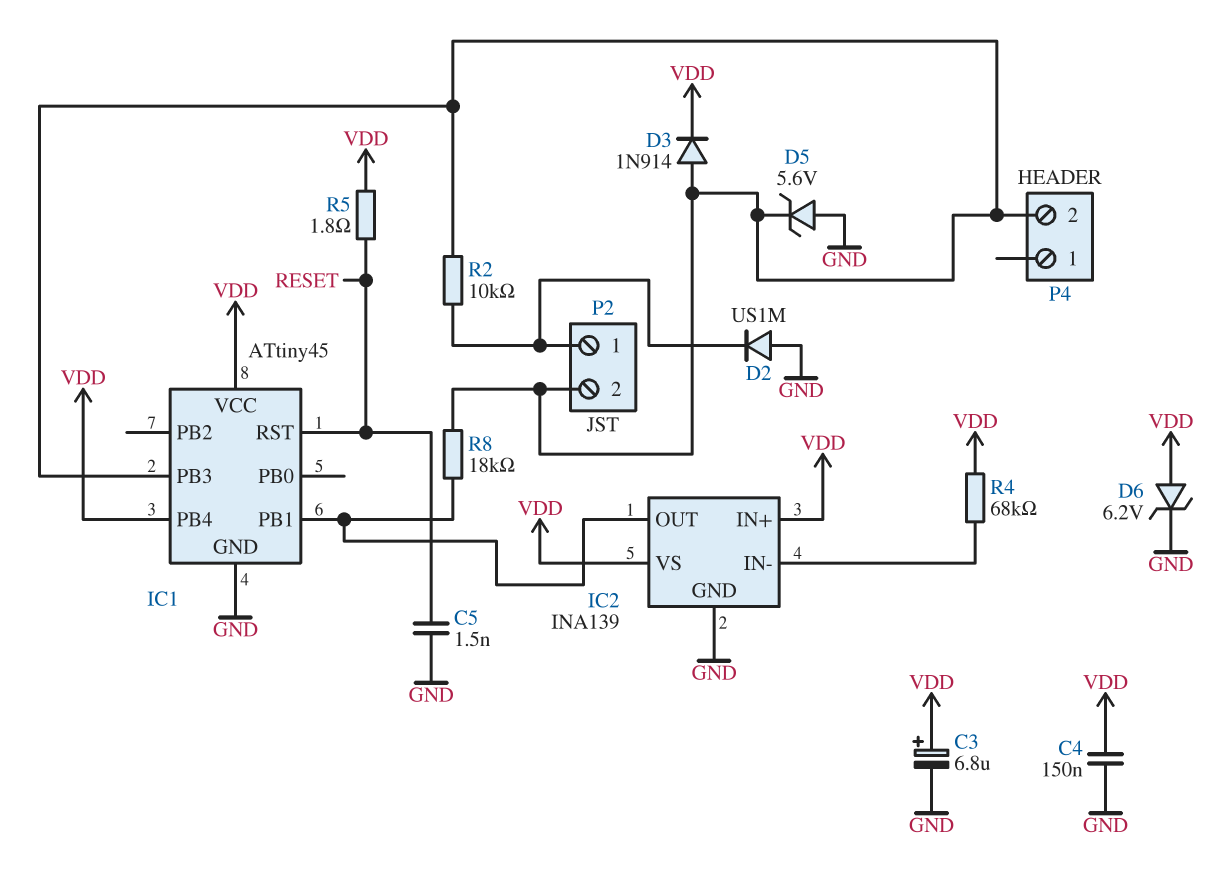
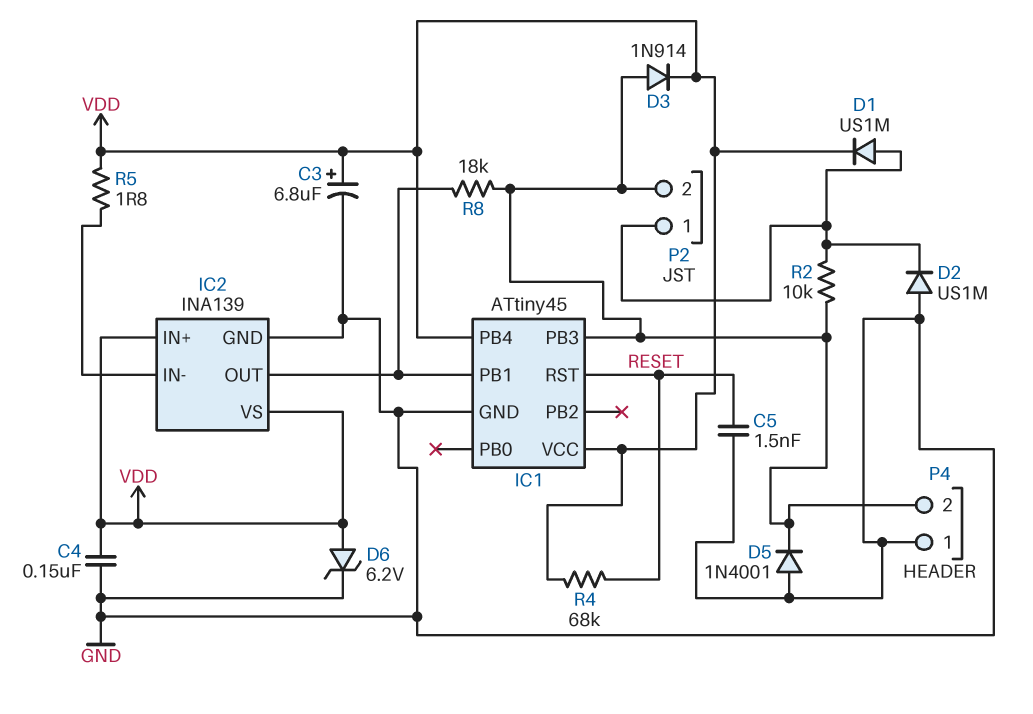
D1: none -> diode US1M (A P2/1, K VDD)
D5: zener 5.6V (A GND, K IC1/PB3) -> diode 1N4001 (A GND, K IC1/PB3)
P4 pin 1: none -> GND
R4: 68k (IC2/IN-, VDD) -> 68k (RESET, VDD)
R5: 1.8 (RESET, VDD) -> 1.8 (IC2/IN-, VDD)

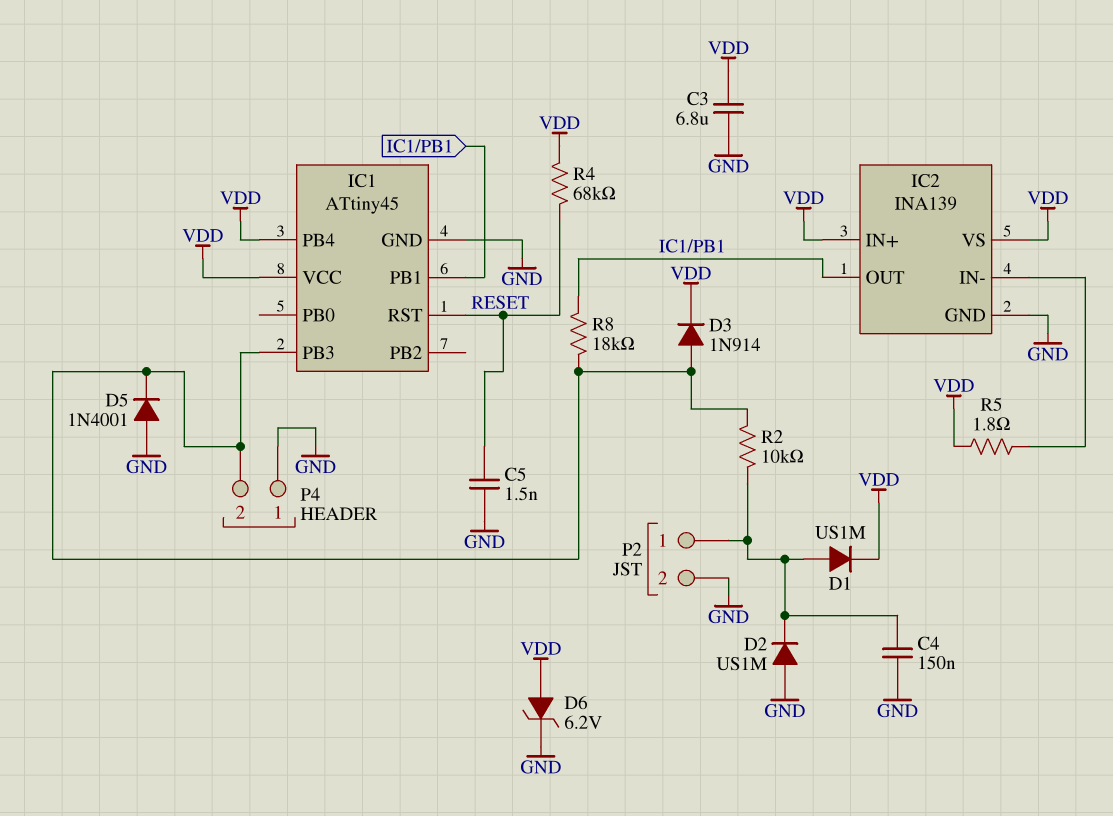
C3: 6.8uF (plus VDD, minus GND) -> 6.8uF (GND, VDD)
C4: 150nF (GND, VDD) -> 150nF (GND, P2/1)
P2 pin 2: IC1/PB3 -> GND

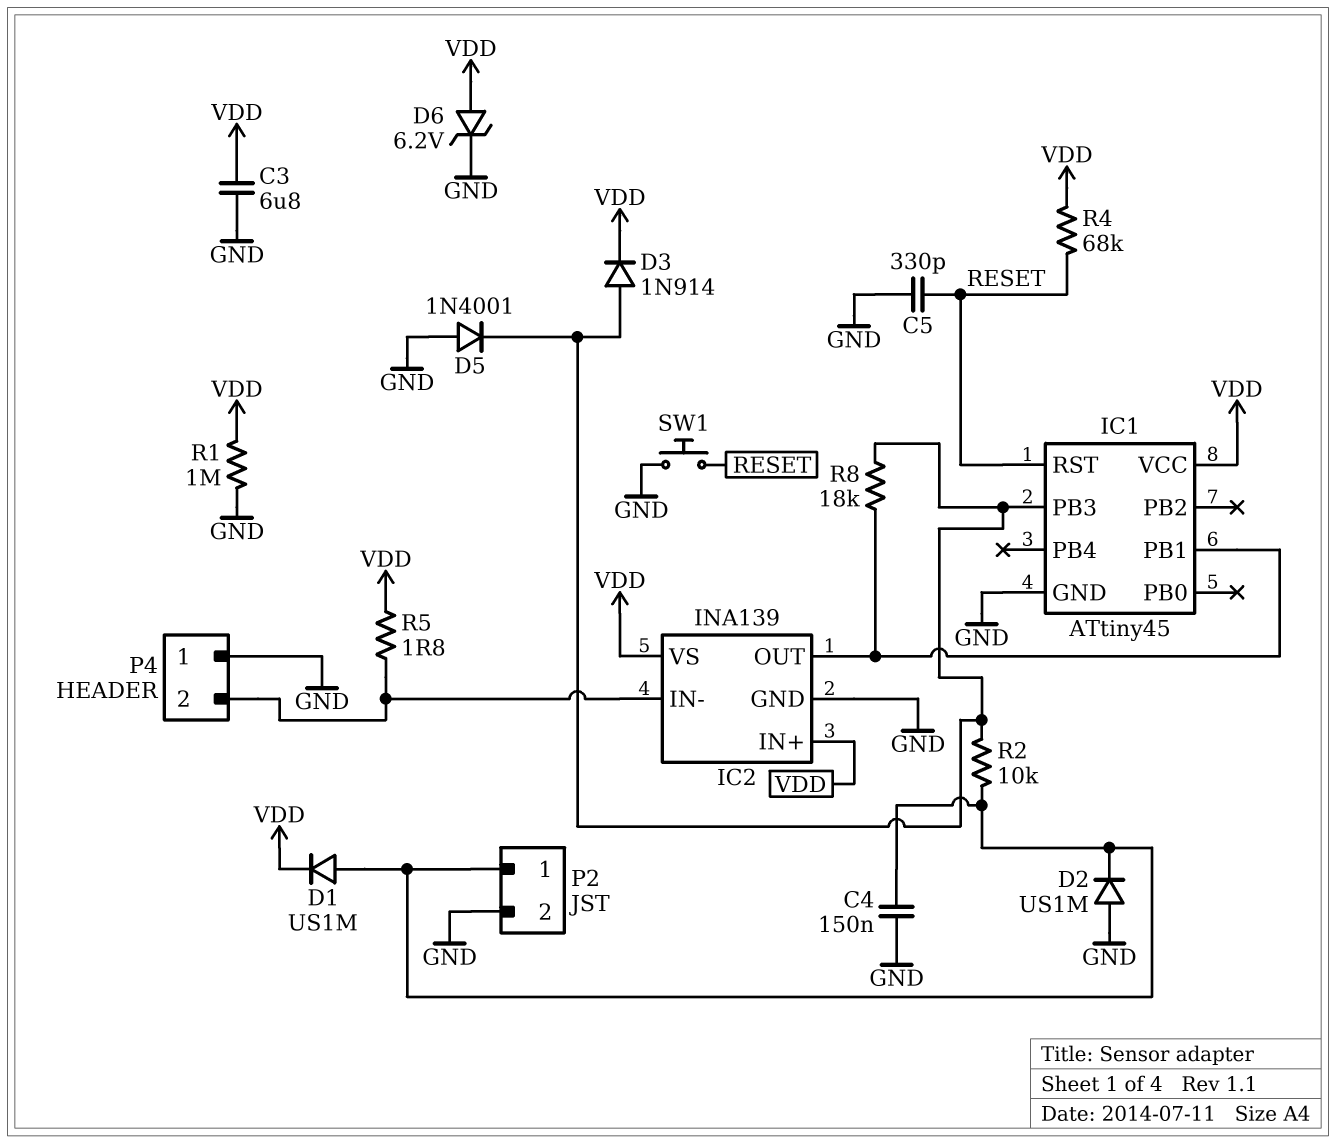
C5: 1.5nF (GND, RESET) -> 330pF (GND, RESET)
IC1 pin PB4: VDD -> none
P4 pin 2: IC1/PB3 -> IC2/IN-
R1: none -> 1M (GND, VDD)
SW1: none -> button (GND, RESET)

